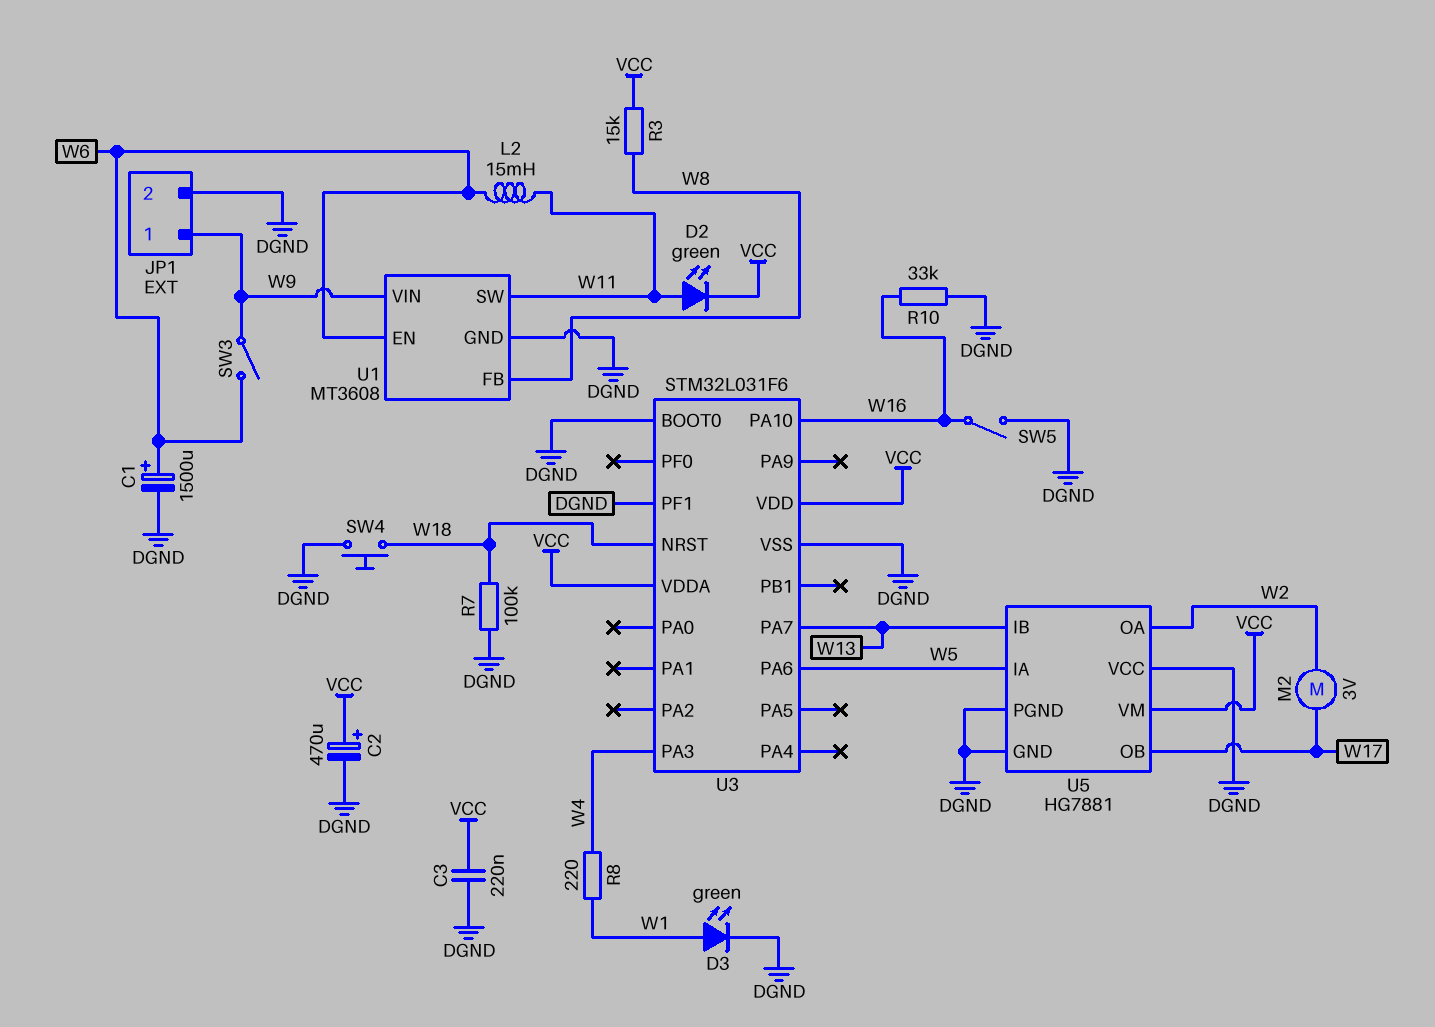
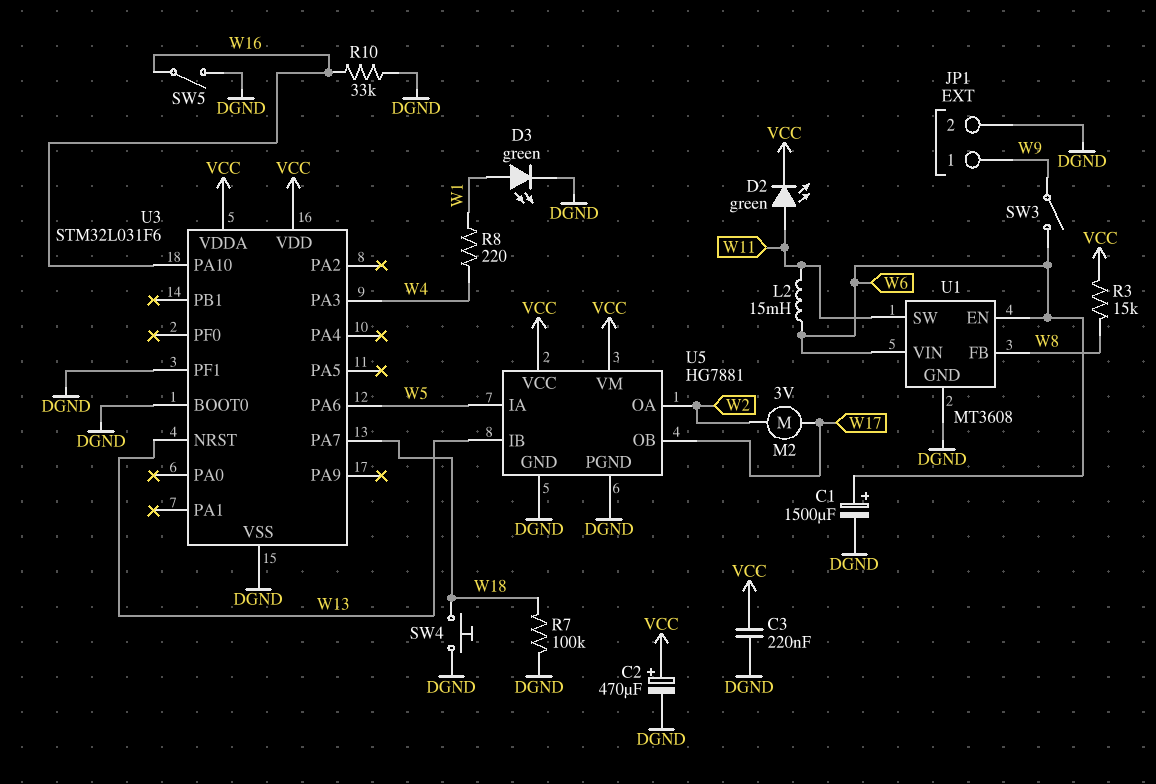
U1 pin VIN: W9 -> W6
U3 pin NRST: W18 -> W13
U3 pin PA7: W13 -> W18
U5 pin VCC: DGND -> VCC

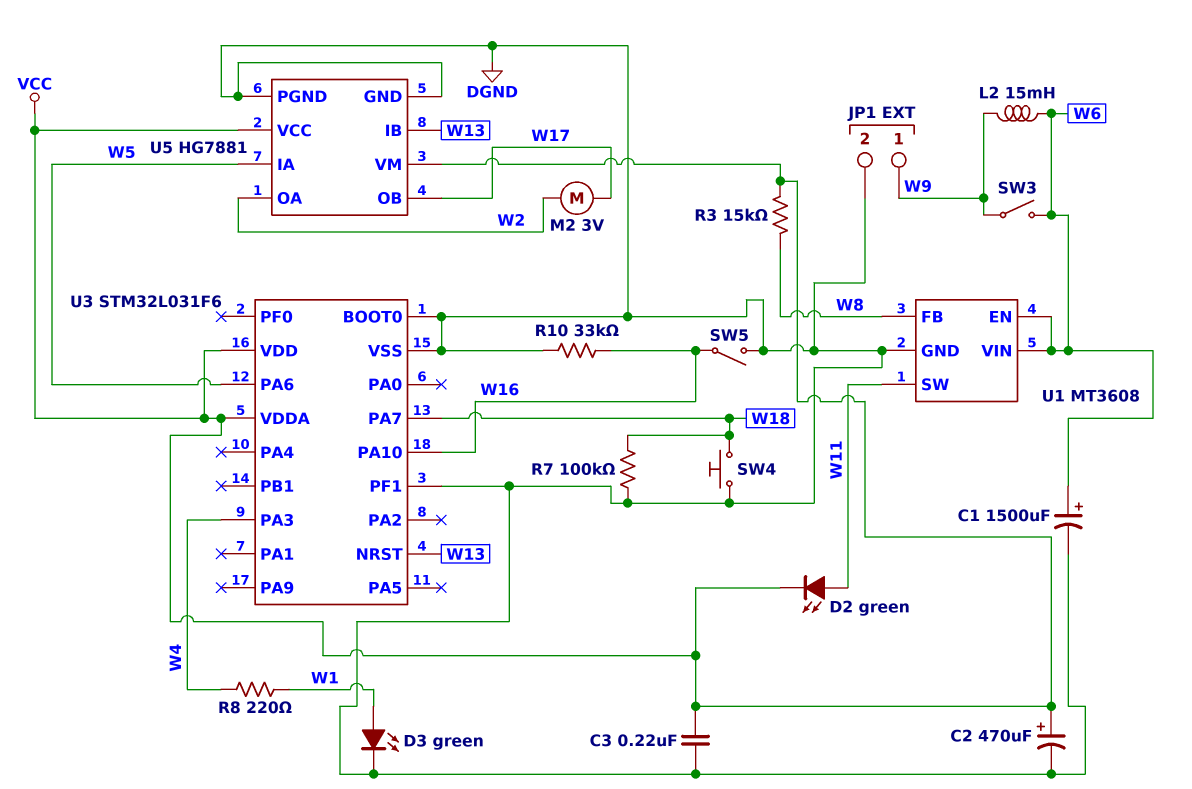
L2: 15mH (W6, W11) -> 15mH (W6, W9)

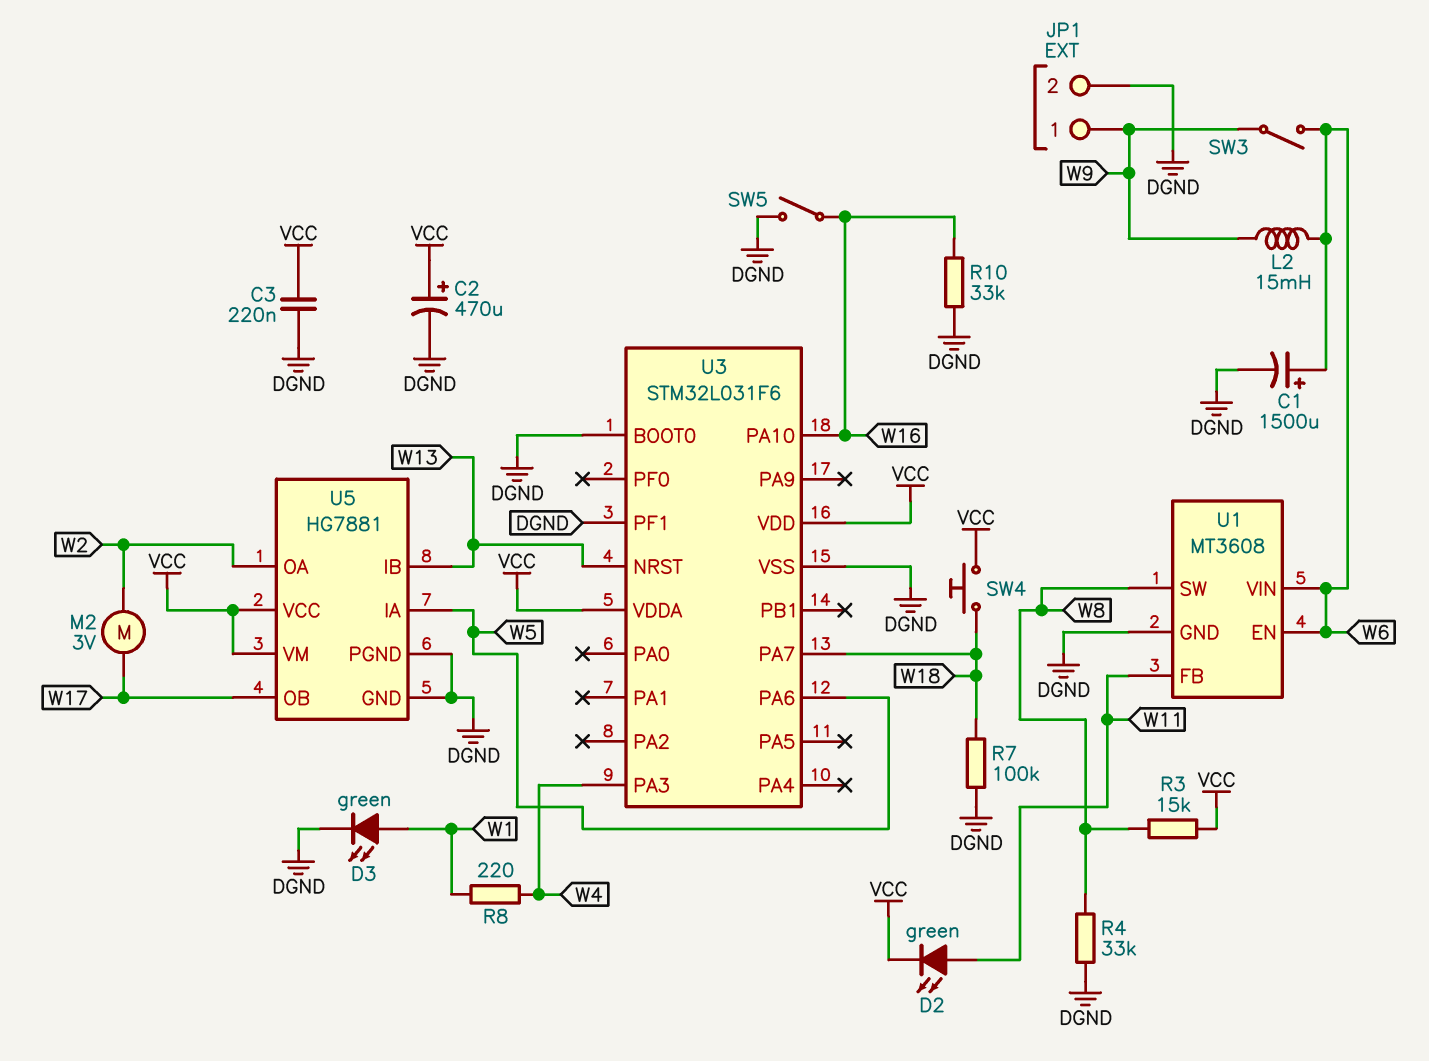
R4: none -> 33k (DGND, W8)
SW4: button (DGND, W18) -> button (VCC, W18)
U1 pin FB: W8 -> W11
U1 pin SW: W11 -> W8

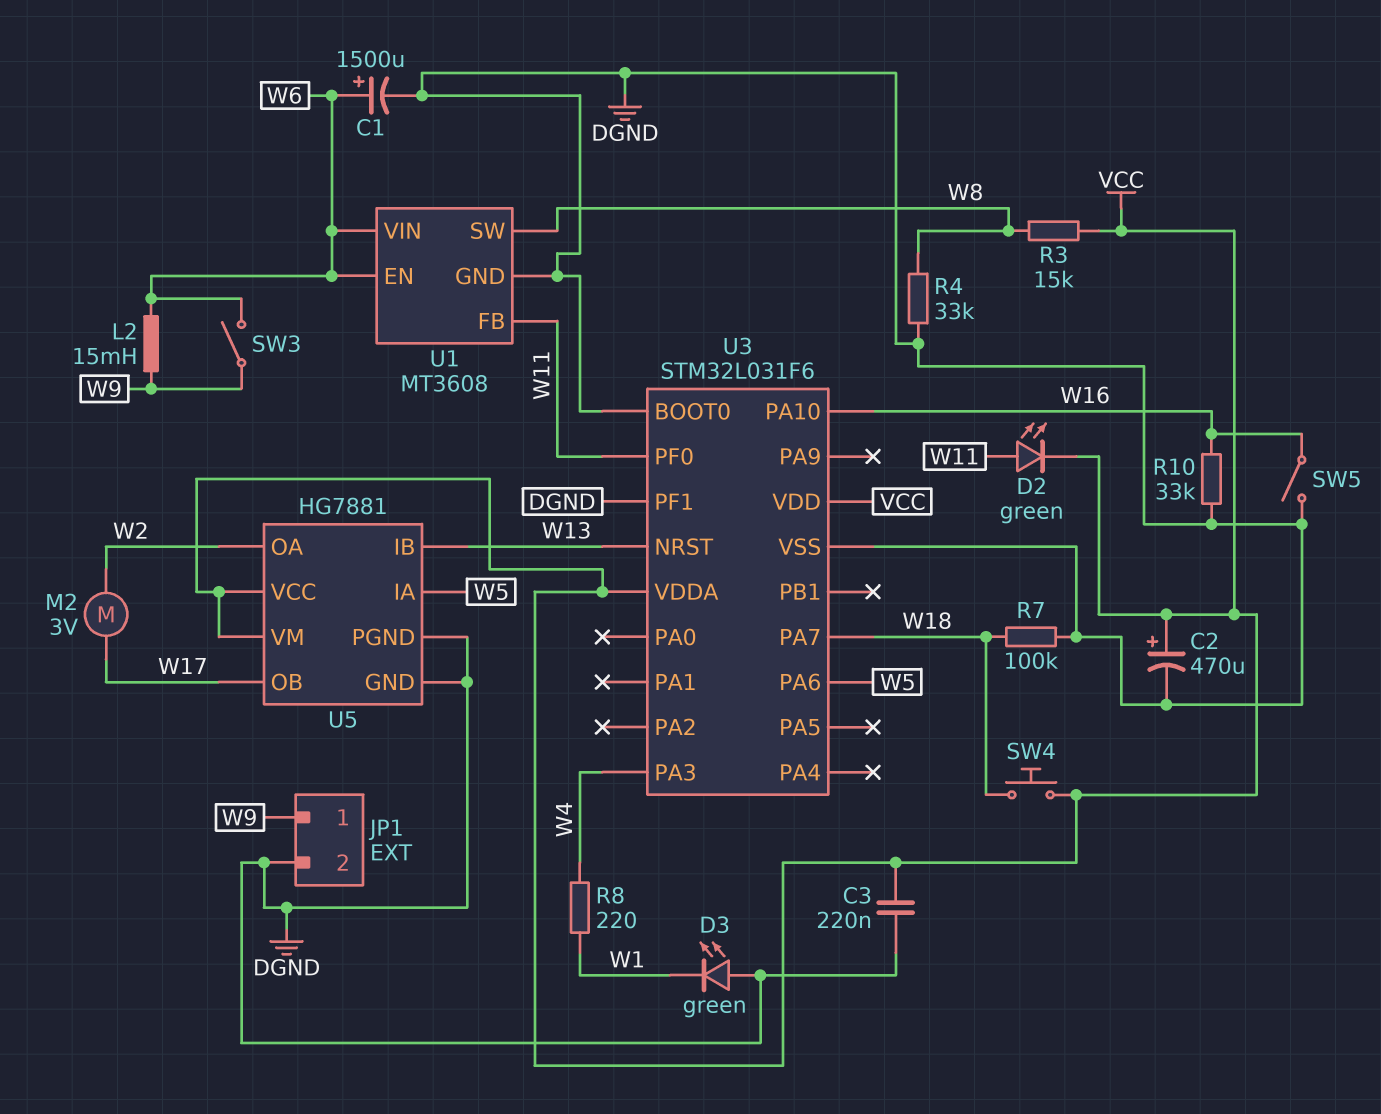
D3: LED green (A W1, K DGND) -> LED green (A DGND, K W1)
U3 pin PF0: none -> W11

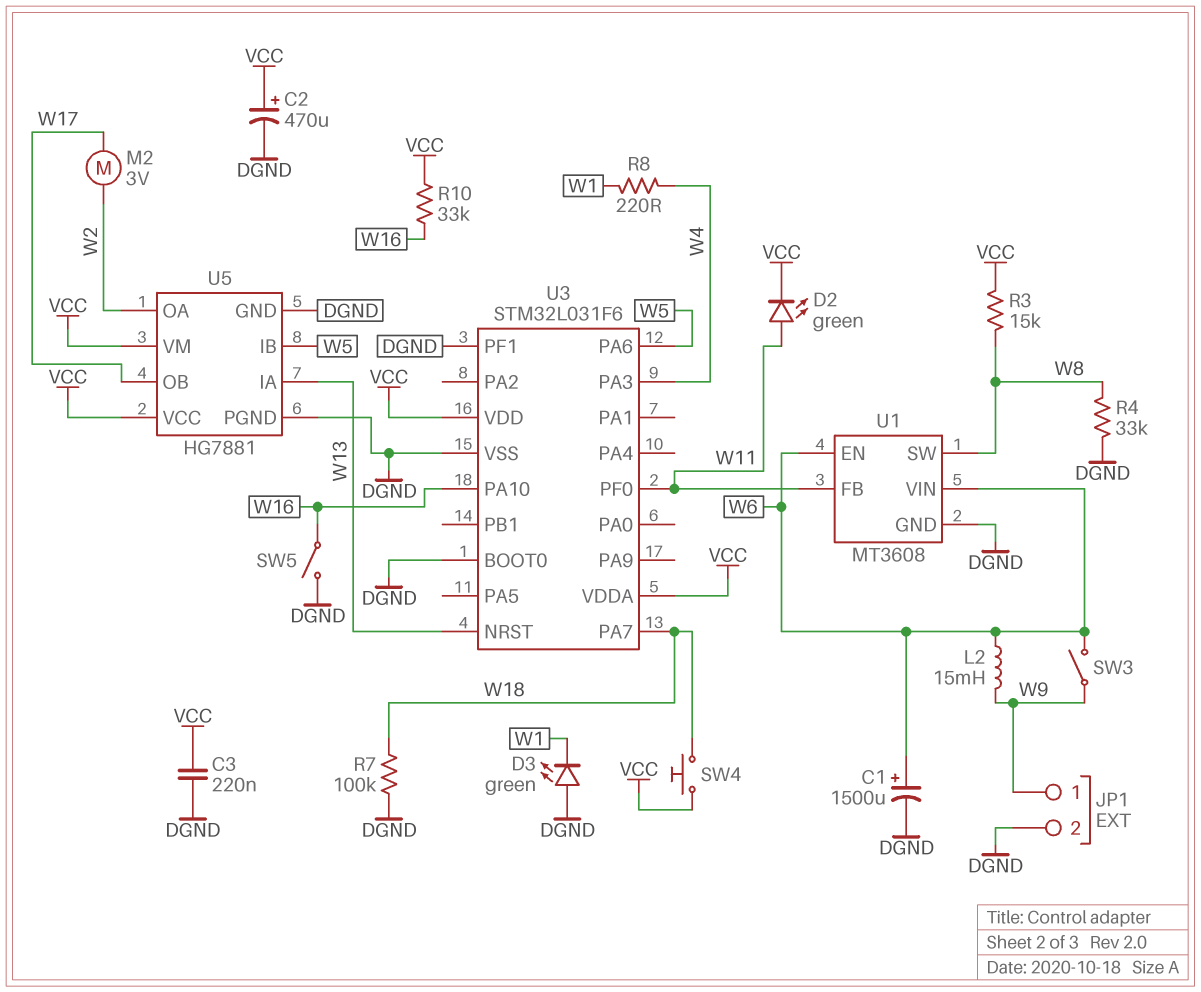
R10: 33k (DGND, W16) -> 33k (VCC, W16)
U5 pin IA: W5 -> W13
U5 pin IB: W13 -> W5

